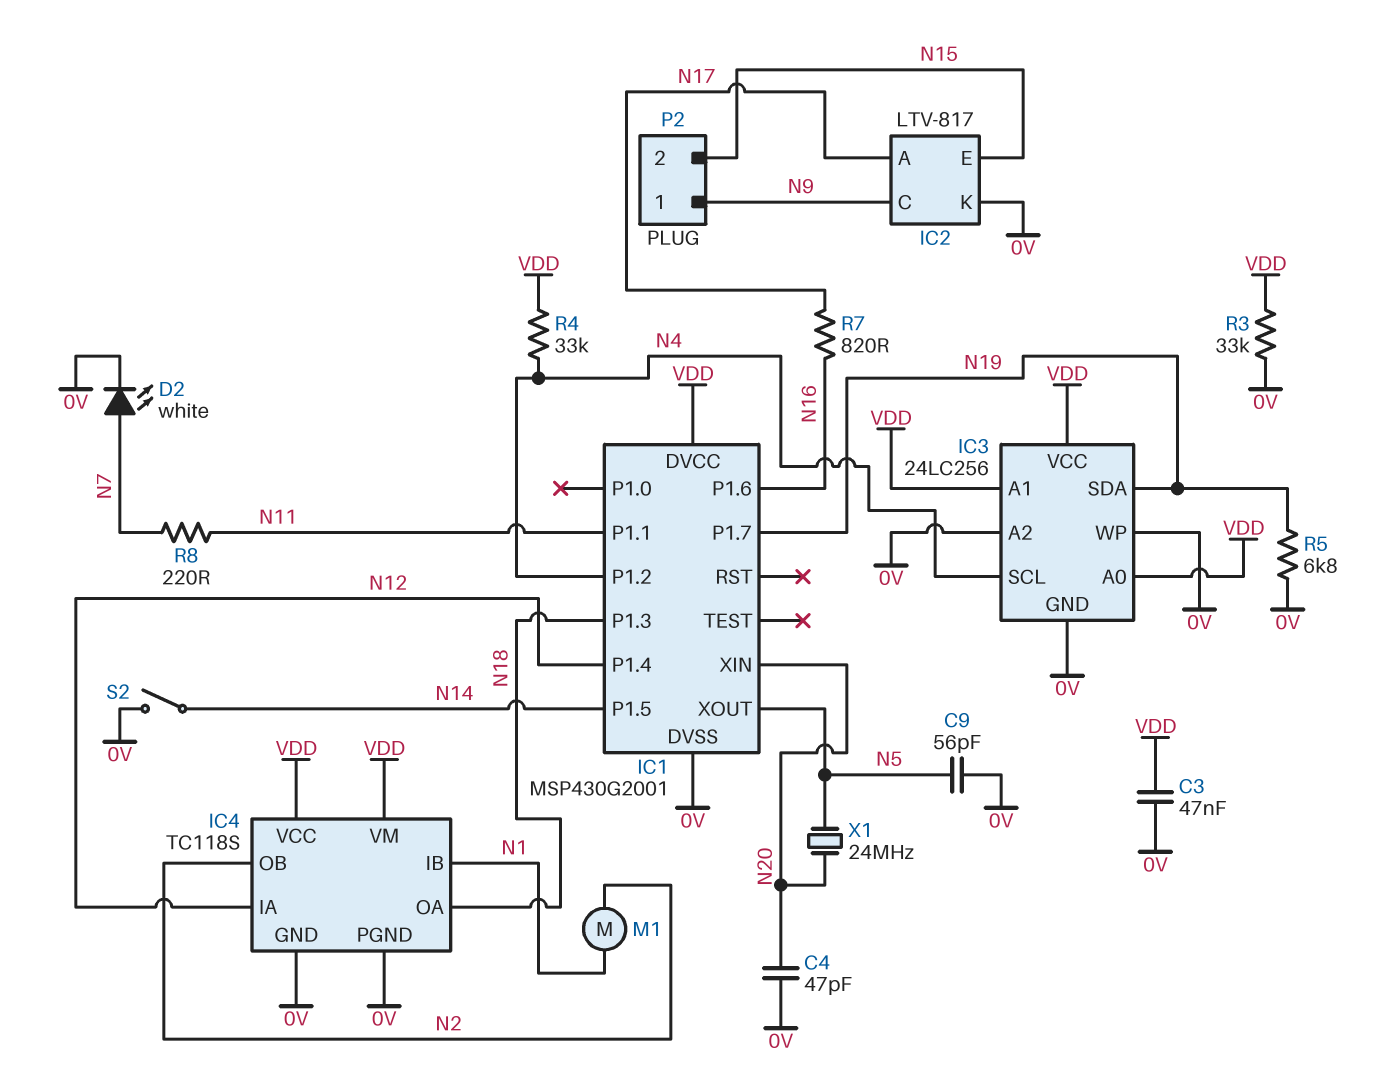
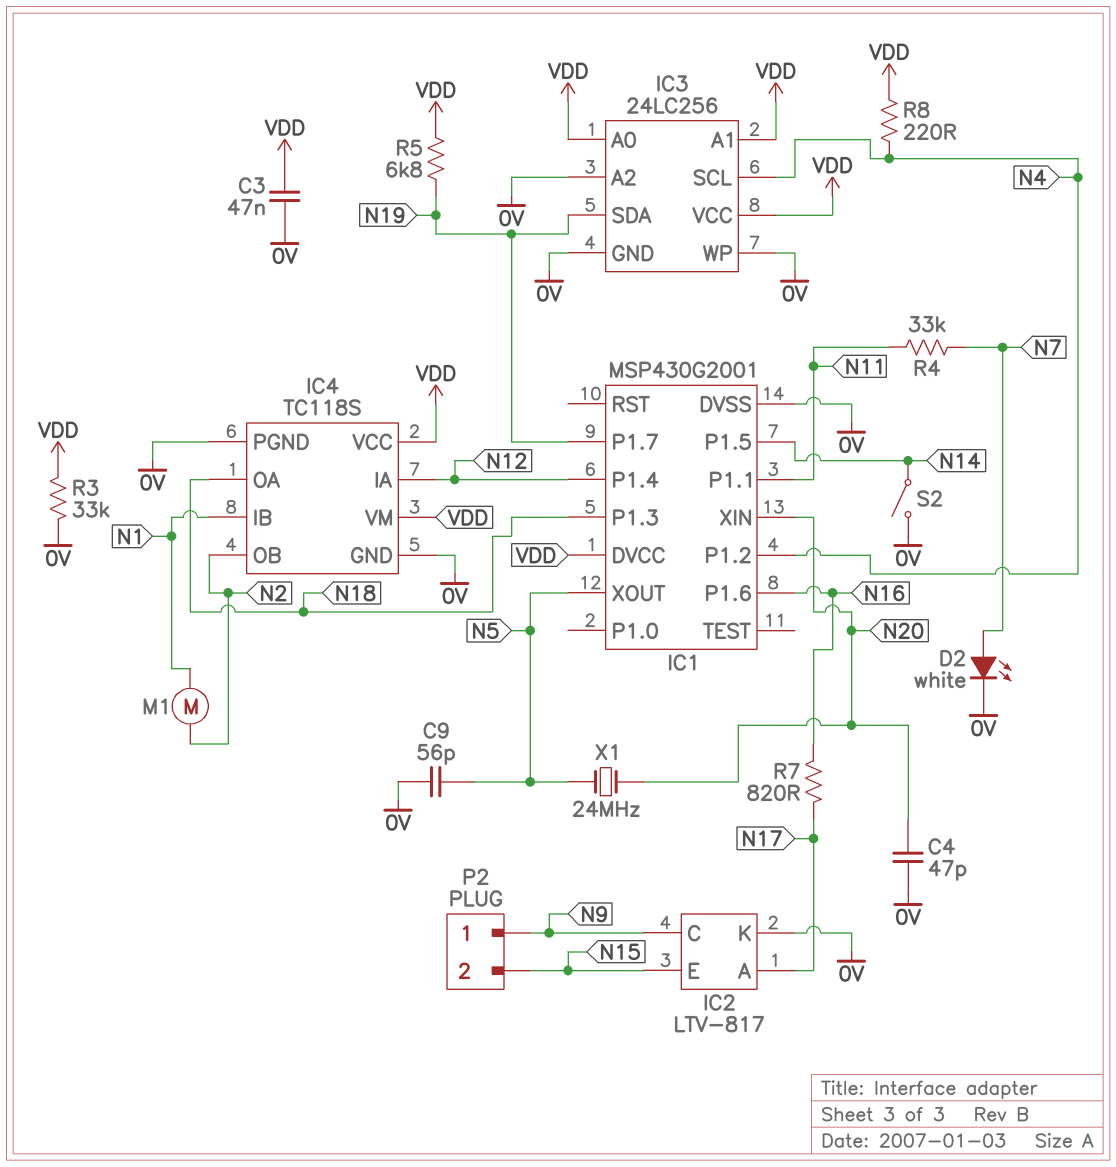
R4: 33k (N4, VDD) -> 33k (N7, N11)
R5: 6.8k (0V, N19) -> 6.8k (N19, VDD)
R8: 220 (N7, N11) -> 220 (N4, VDD)

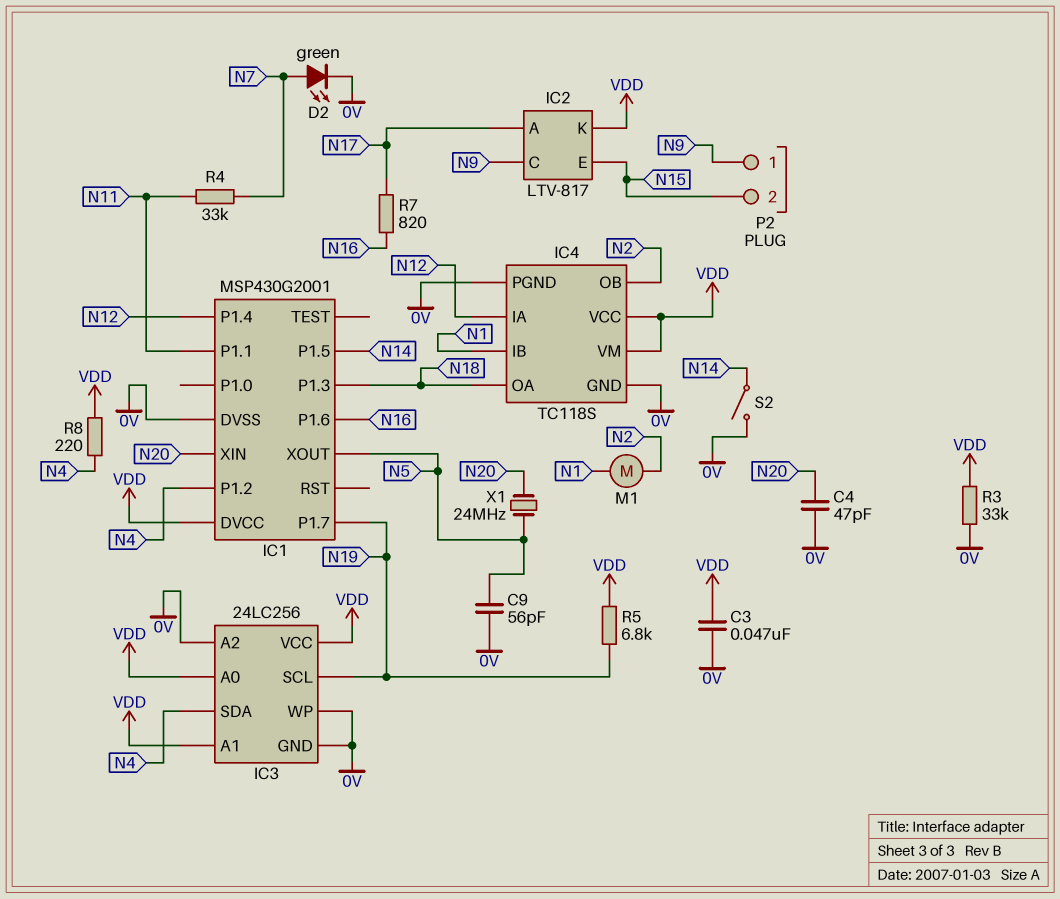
D2: LED white (A N7, K 0V) -> LED green (A N7, K 0V)
IC2 pin K: 0V -> VDD
IC3 pin SCL: N4 -> N19
IC3 pin SDA: N19 -> N4

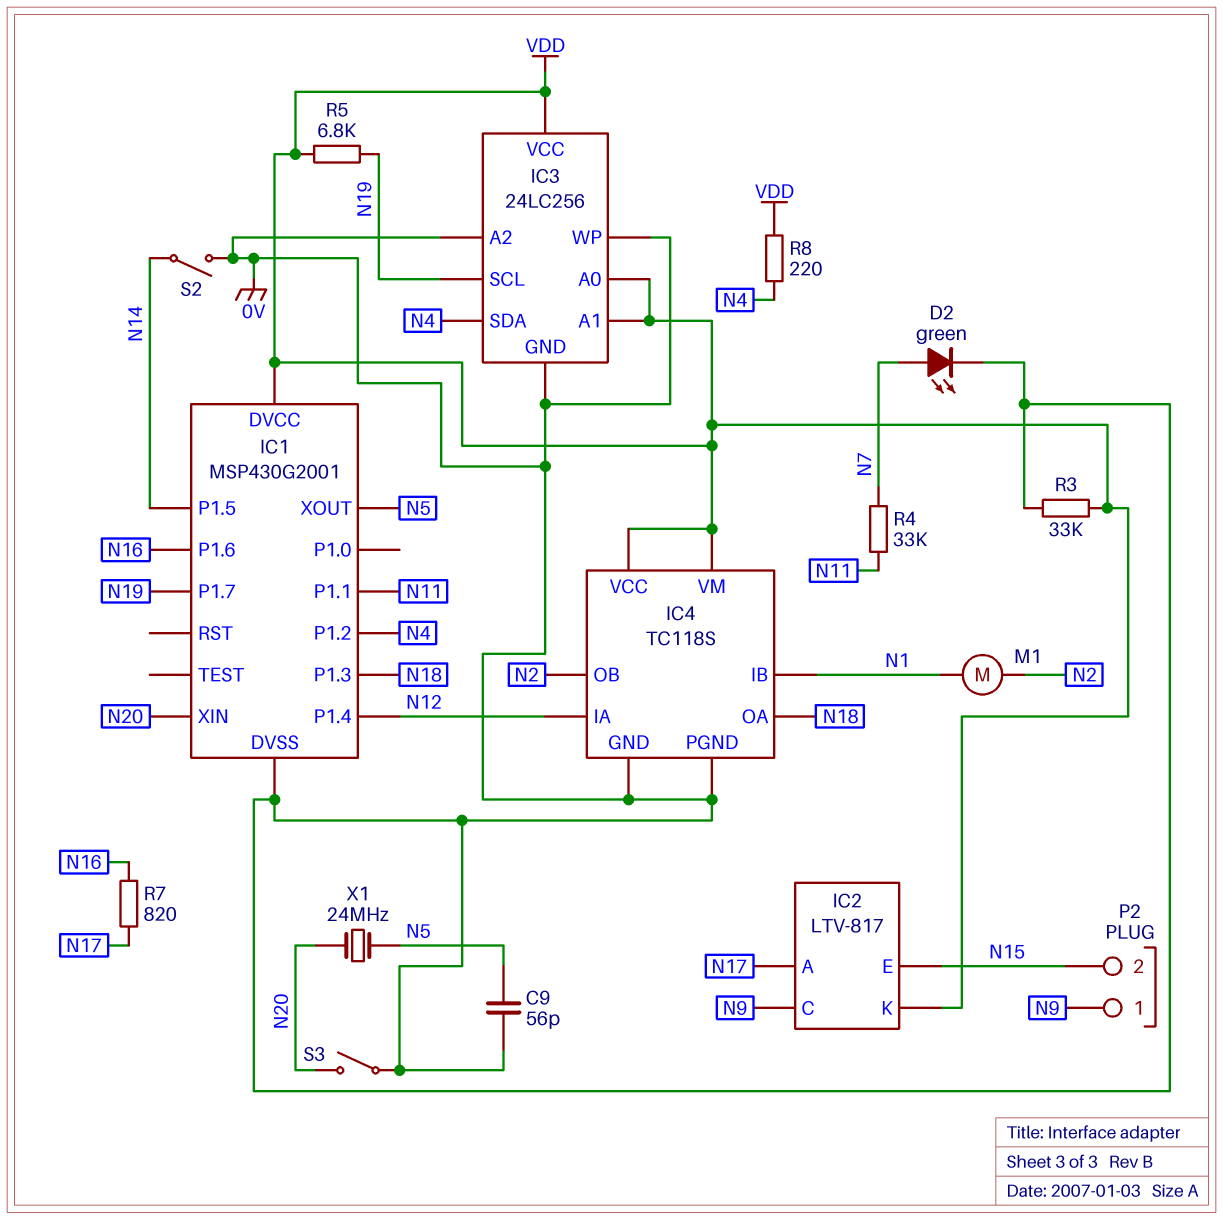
C3: 47nF (0V, VDD) -> none
C4: 47pF (0V, N20) -> none
S3: none -> switch (0V, N20)

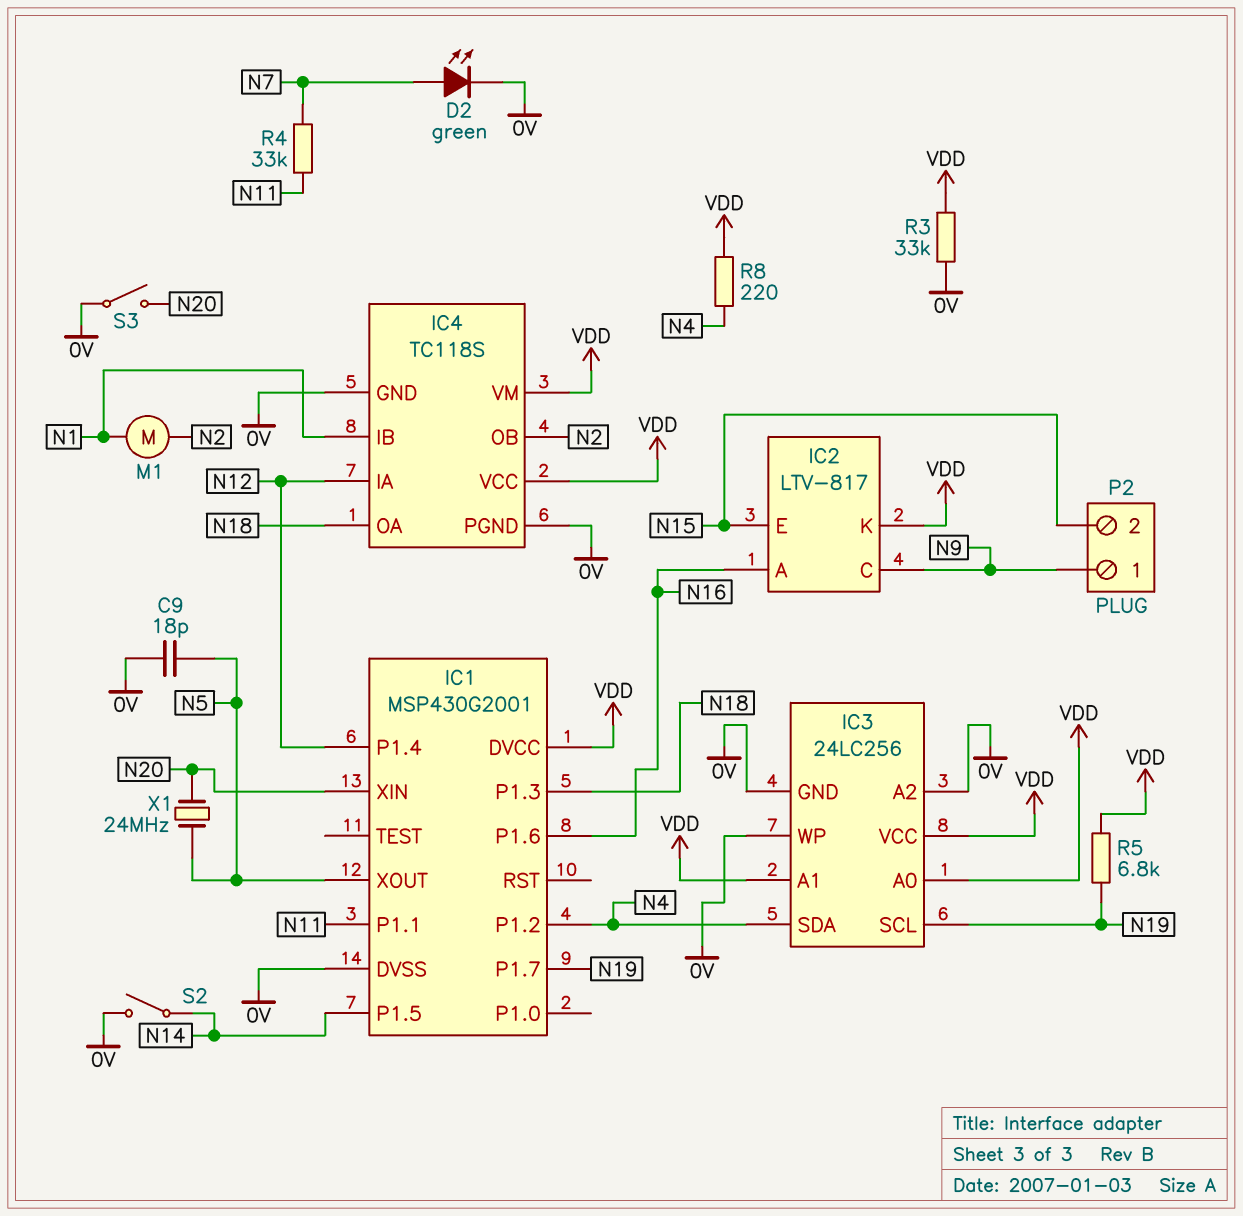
C9: 56pF (0V, N5) -> 18pF (0V, N5)
IC2 pin A: N17 -> N16
R7: 820 (N16, N17) -> none

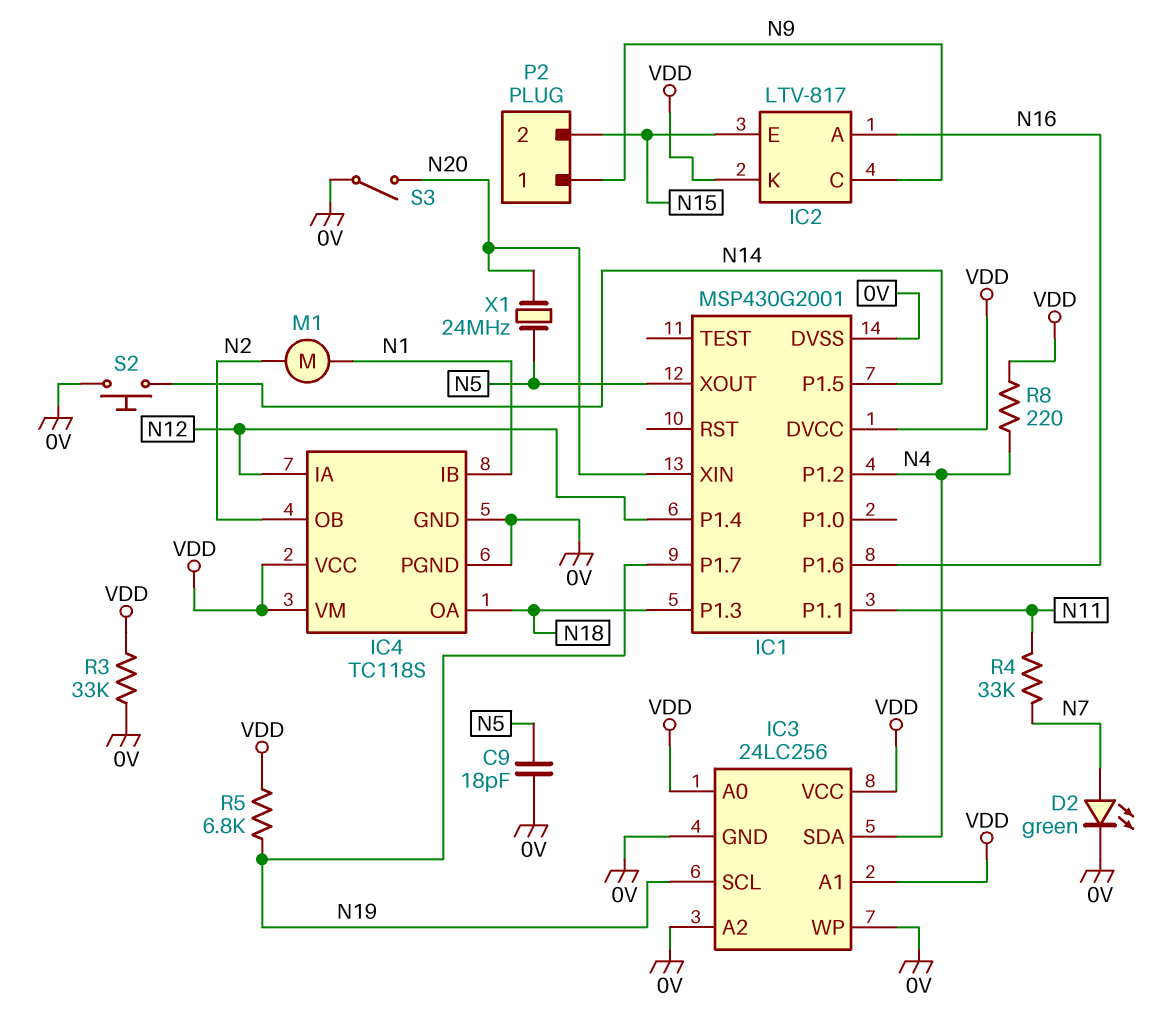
S2: switch (0V, N14) -> button (0V, N14)

